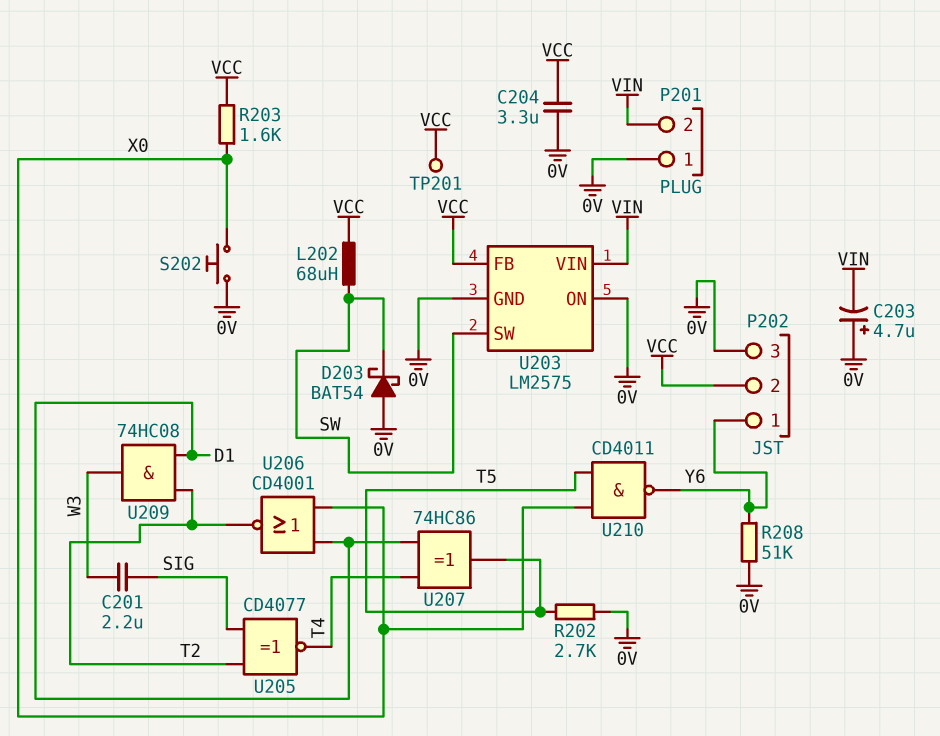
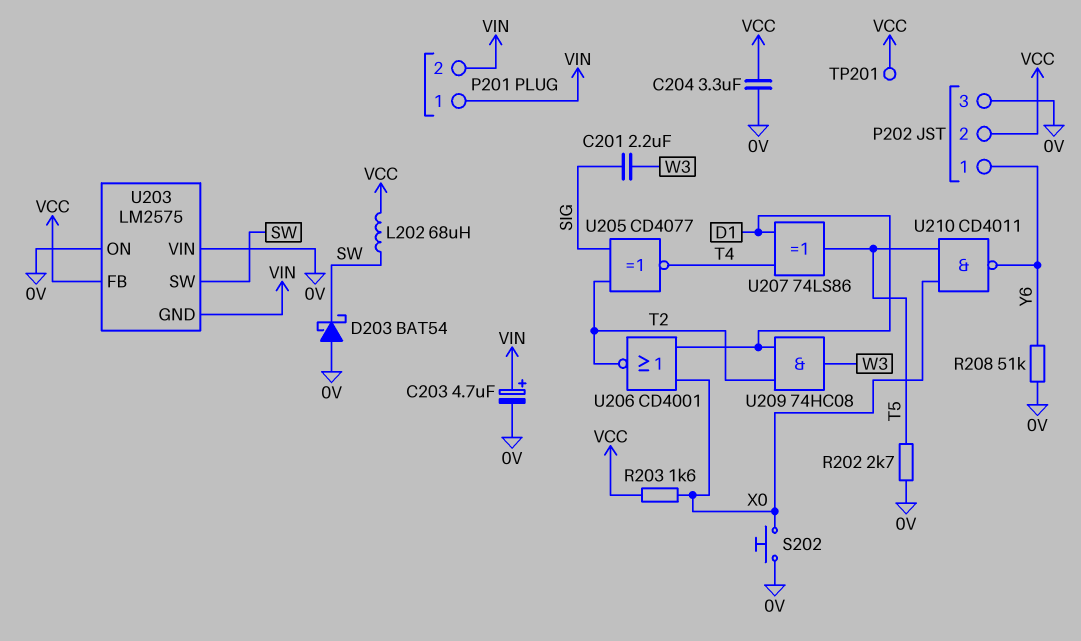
C203: 4.7uF (plus 0V, minus VIN) -> 4.7uF (plus VIN, minus 0V)
P201 pin 1: 0V -> VIN
U203 pin GND: 0V -> VIN
U203 pin VIN: VIN -> 0V
U207: XOR 74HC86 (in D1, in T4, out T5) -> XOR 74LS86 (in D1, in T4, out T5)

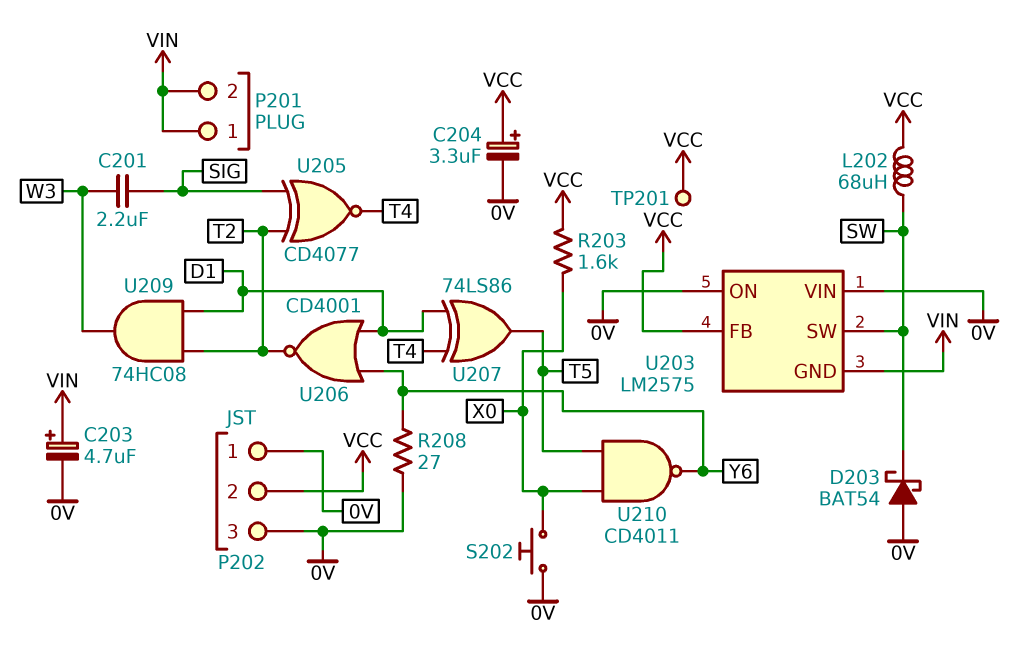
C204: 3.3uF (0V, VCC) -> 3.3uF (plus VCC, minus 0V)
P202 pin 1: Y6 -> 0V
R202: 2.7k (0V, T5) -> none
R208: 51k (0V, Y6) -> 27 (0V, Y6)
U206: NOR CD4001 (in D1, in X0, out T2) -> NOR CD4001 (in D1, in Y6, out T2)

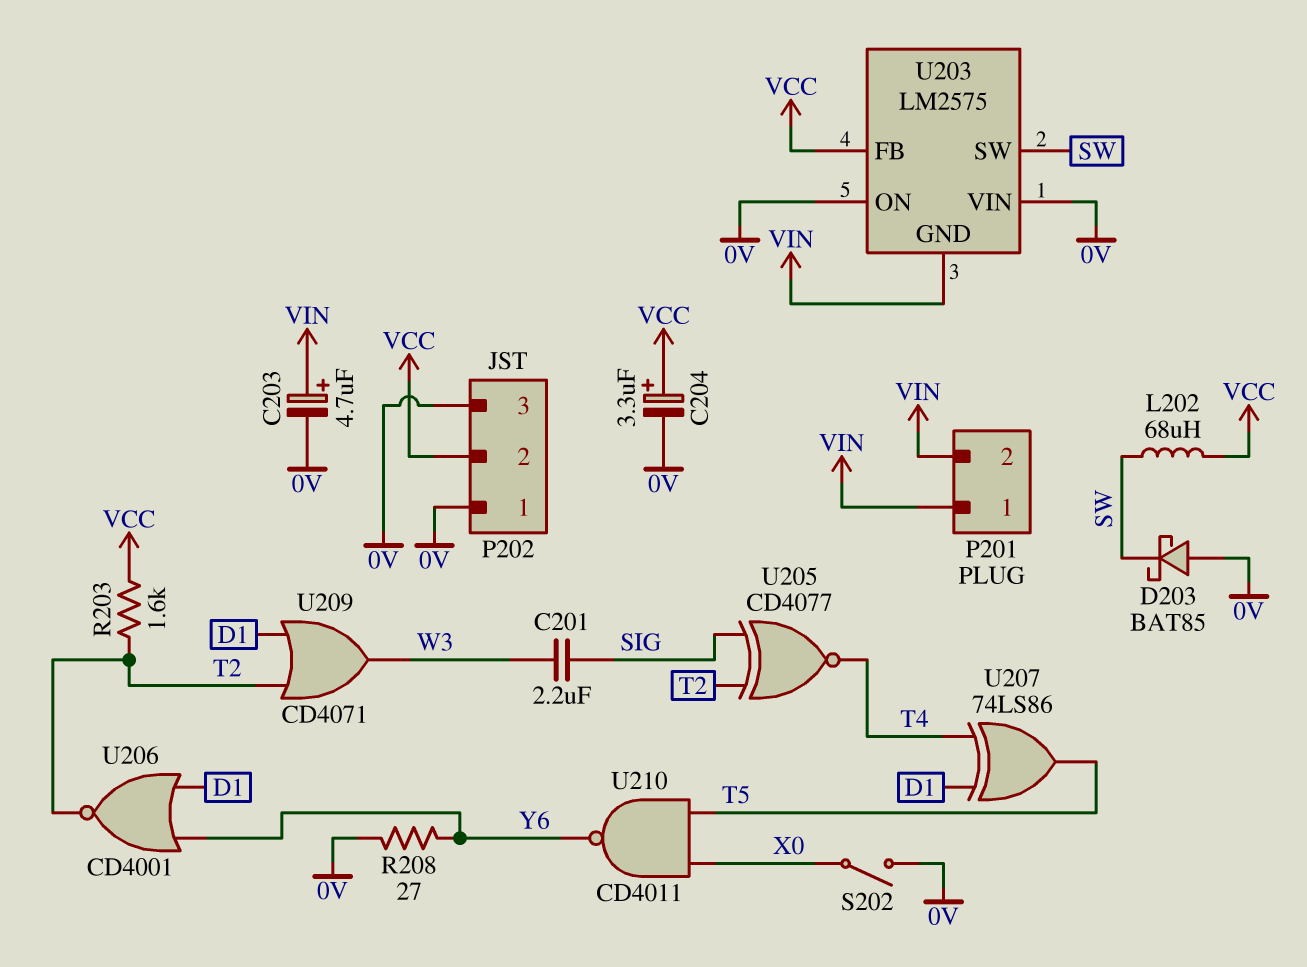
D203: schottky BAT54 (A 0V, K SW) -> schottky BAT85 (A 0V, K SW)
R203: 1.6k (VCC, X0) -> 1.6k (T2, VCC)
S202: button (0V, X0) -> switch (0V, X0)
TP201: test point (VCC) -> none
U209: AND 74HC08 (in D1, in T2, out W3) -> OR CD4071 (in D1, in T2, out W3)

